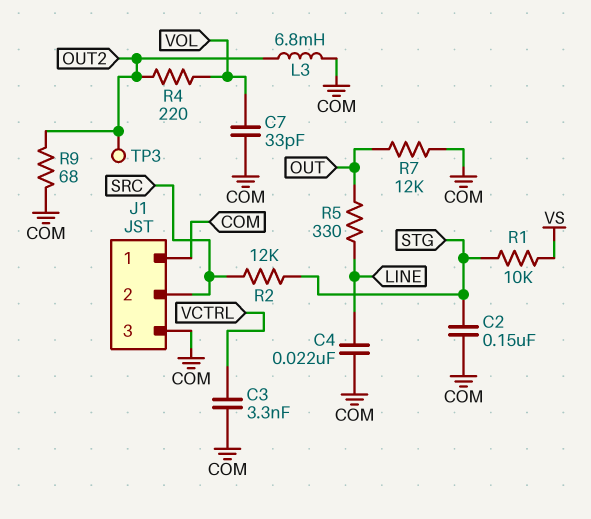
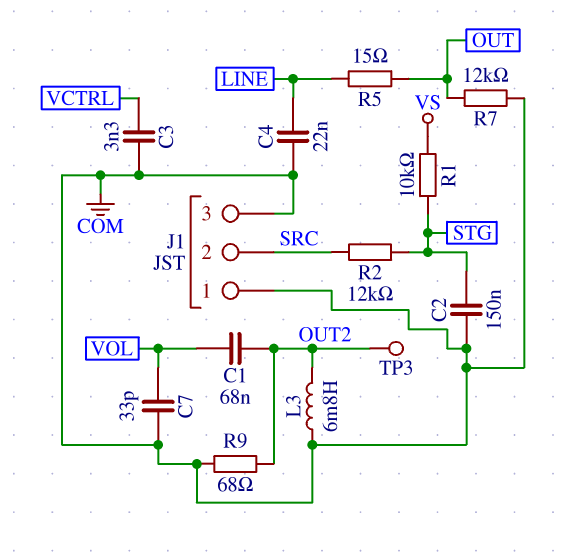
C1: none -> 68nF (OUT2, VOL)
R4: 220 (OUT2, VOL) -> none
R5: 330 (LINE, OUT) -> 15 (LINE, OUT)

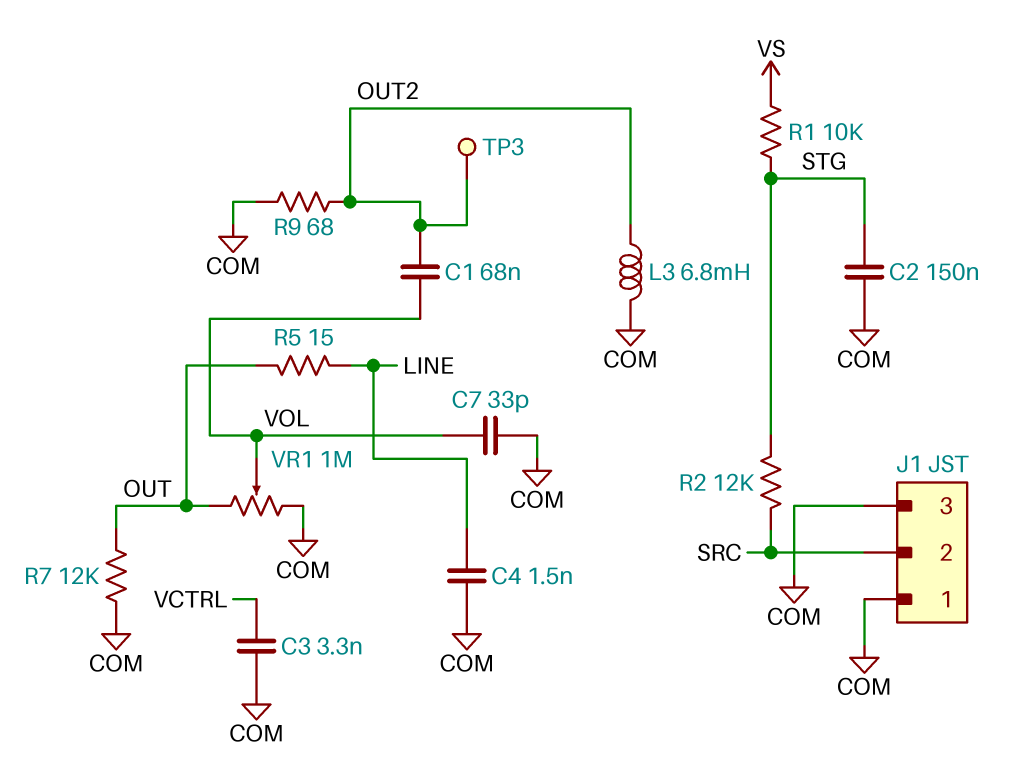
C4: 22nF (COM, LINE) -> 1.5nF (COM, LINE)
VR1: none -> 1M (COM, OUT, wiper VOL)

